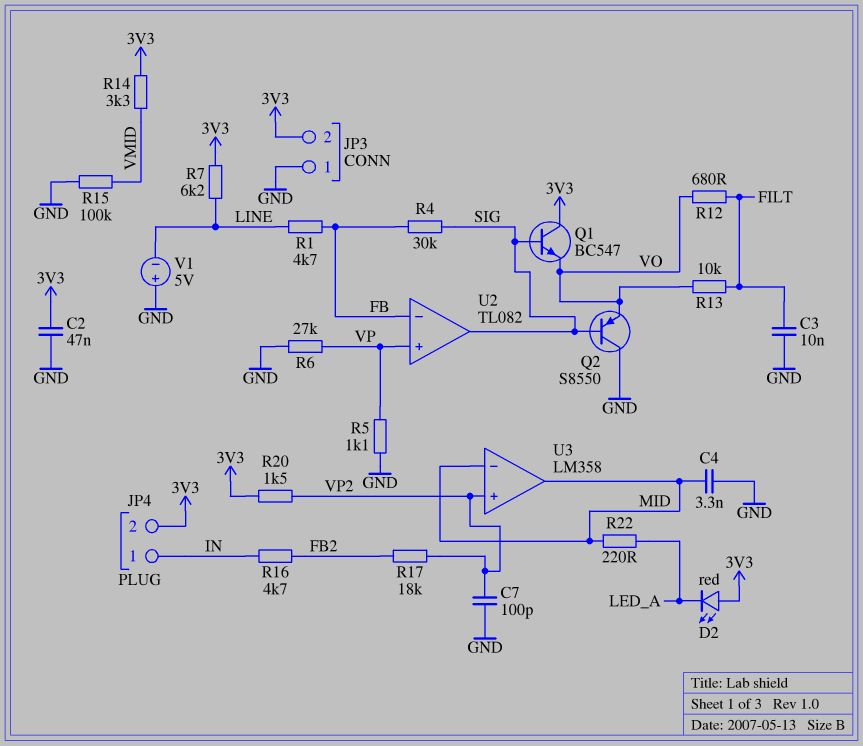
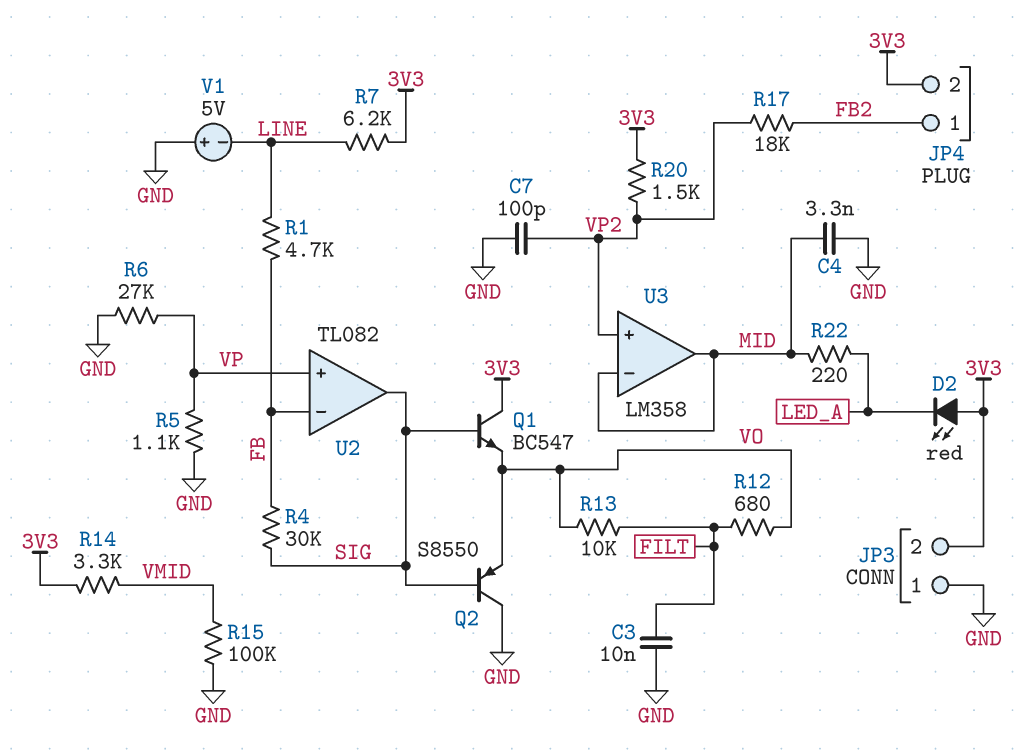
C2: 47nF (3V3, GND) -> none
JP4 pin 1: IN -> FB2
R16: 4.7k (FB2, IN) -> none

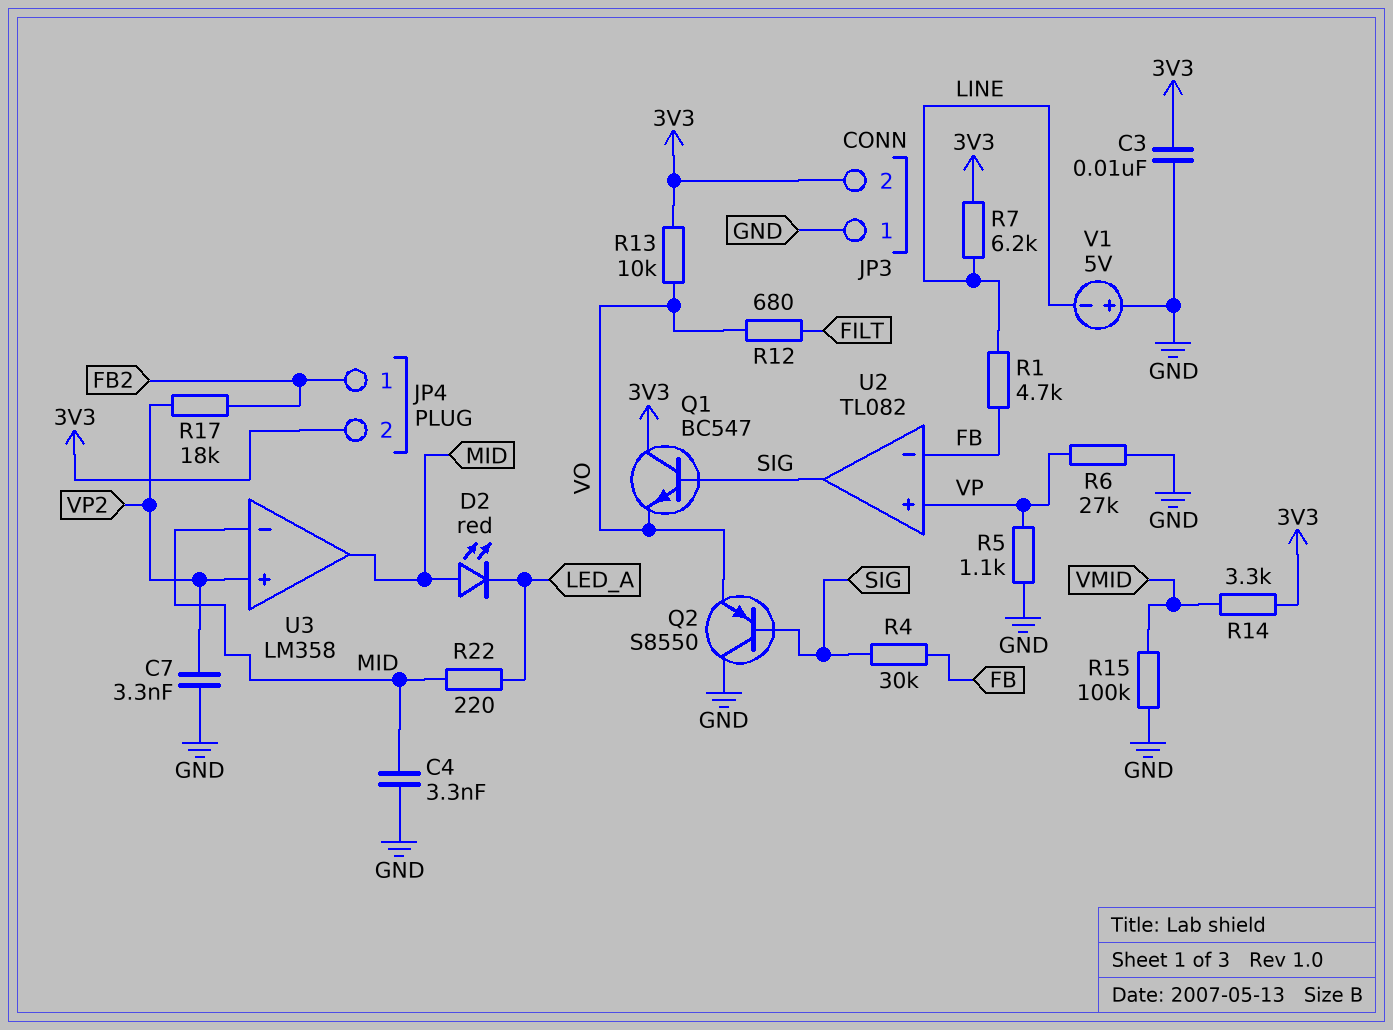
C3: 10nF (FILT, GND) -> 10nF (3V3, GND)
C7: 100pF (GND, VP2) -> 3.3nF (GND, VP2)
D2: LED red (A 3V3, K LED_A) -> LED red (A MID, K LED_A)
R13: 10k (FILT, VO) -> 10k (3V3, VO)
R20: 1.5k (3V3, VP2) -> none

